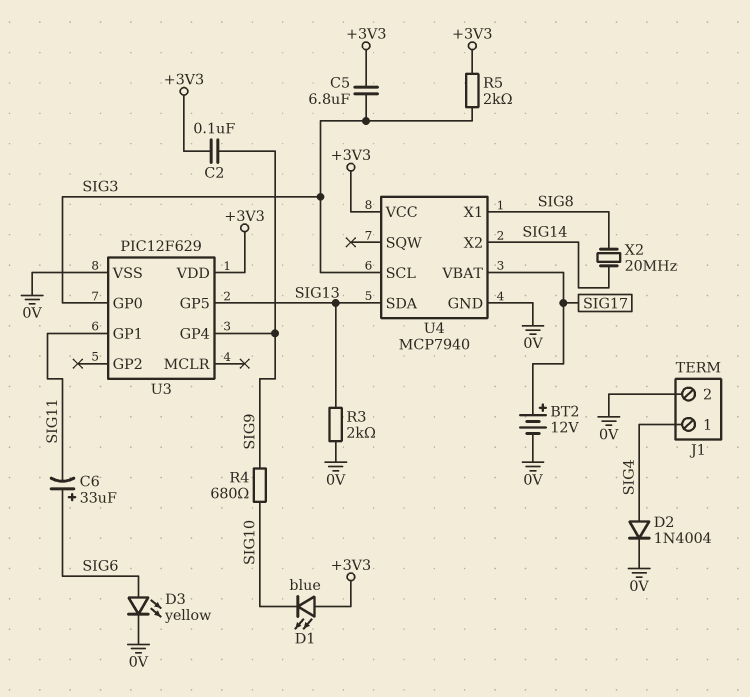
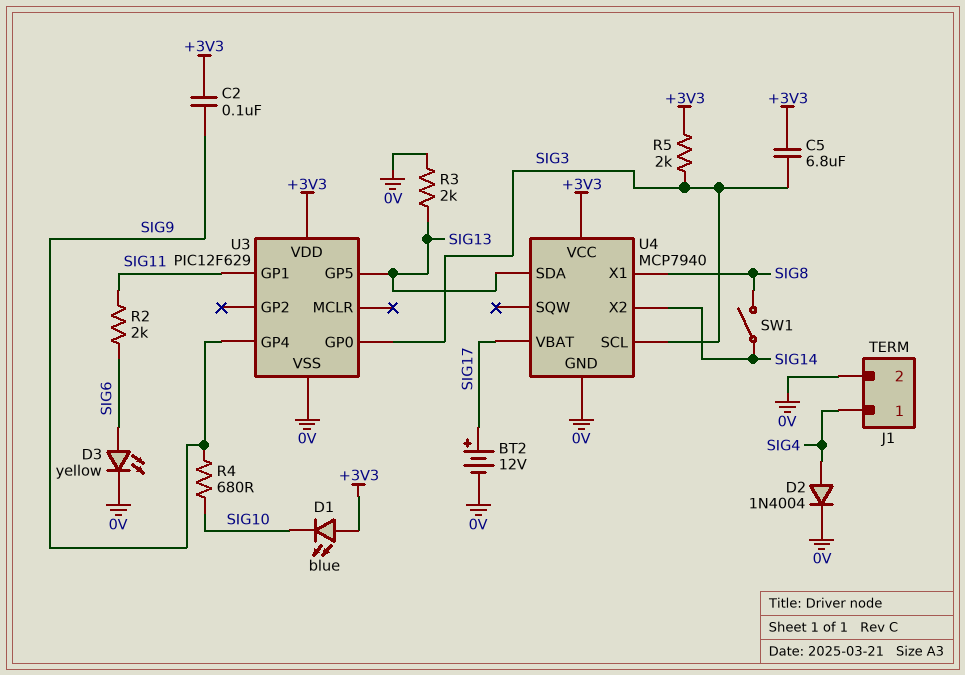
C6: 33uF (plus SIG6, minus SIG11) -> none
R2: none -> 2k (SIG6, SIG11)
SW1: none -> switch (SIG8, SIG14)
X2: 20MHz (SIG8, SIG14) -> none

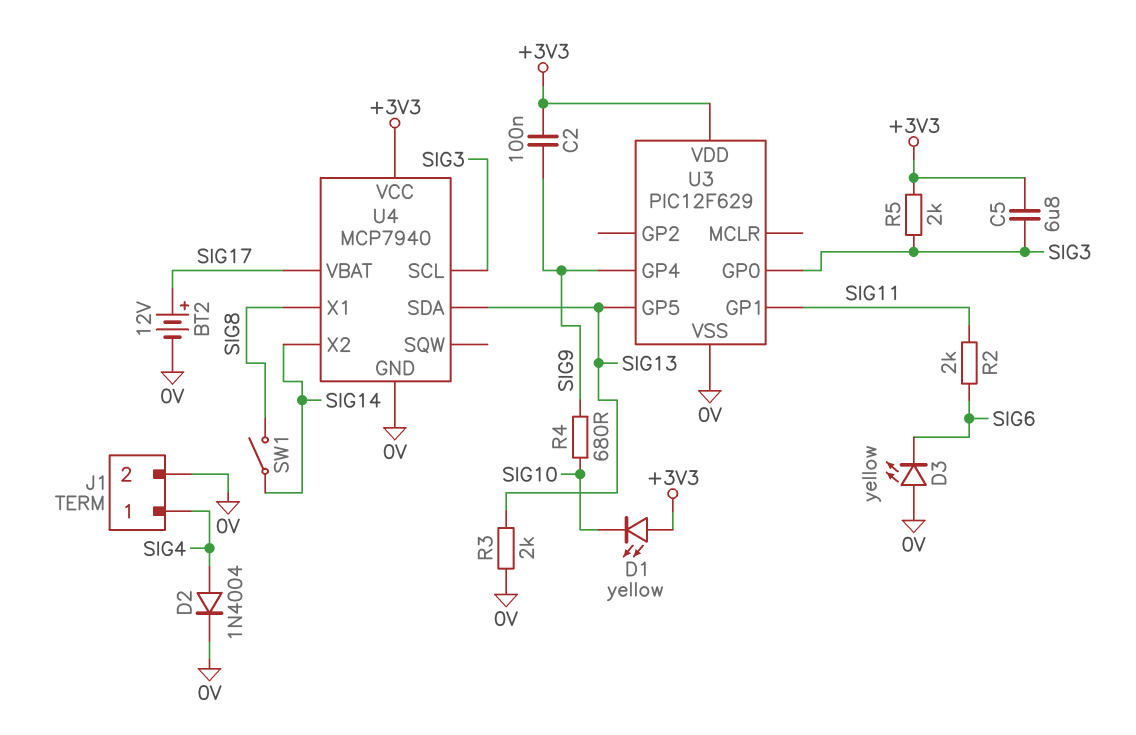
D1: LED blue (A +3V3, K SIG10) -> LED yellow (A +3V3, K SIG10)
D3: LED yellow (A SIG6, K 0V) -> LED yellow (A 0V, K SIG6)

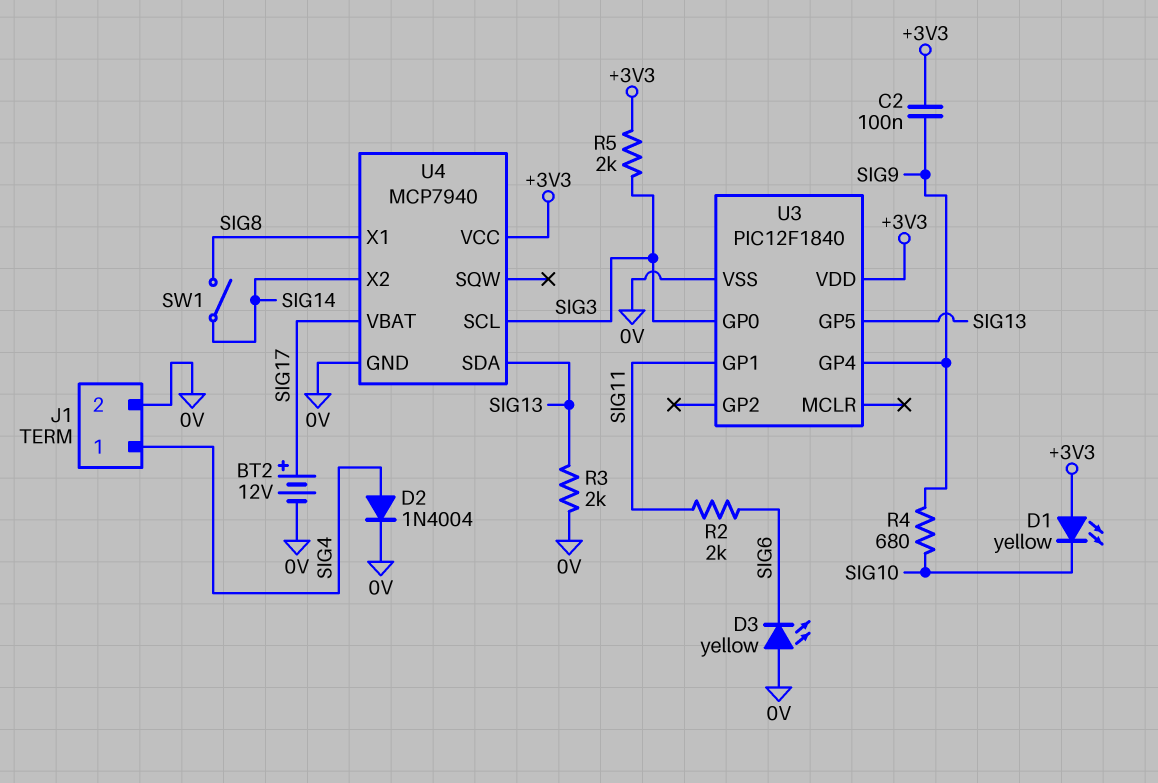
C5: 6.8uF (+3V3, SIG3) -> none
U3: PIC12F629 -> PIC12F1840

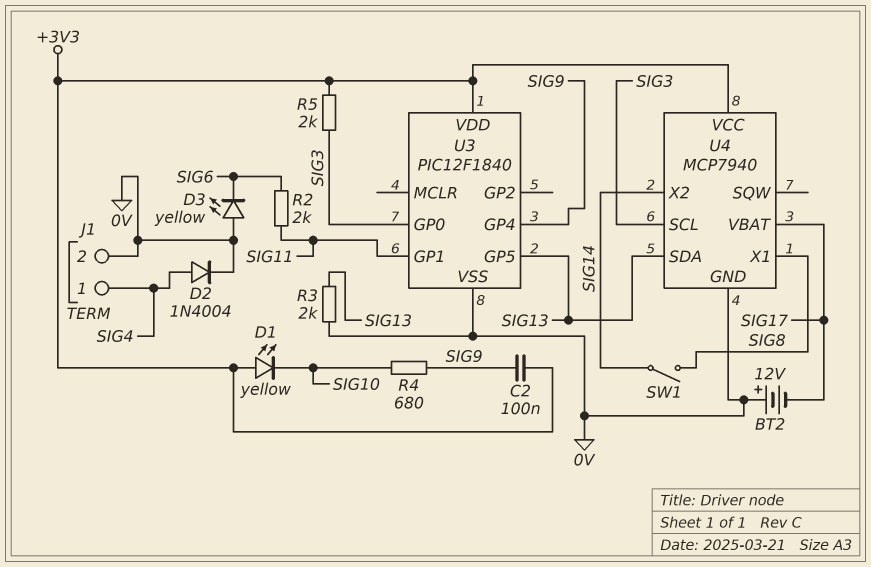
BT2: 12V (plus SIG17, minus 0V) -> 12V (plus 0V, minus SIG17)

